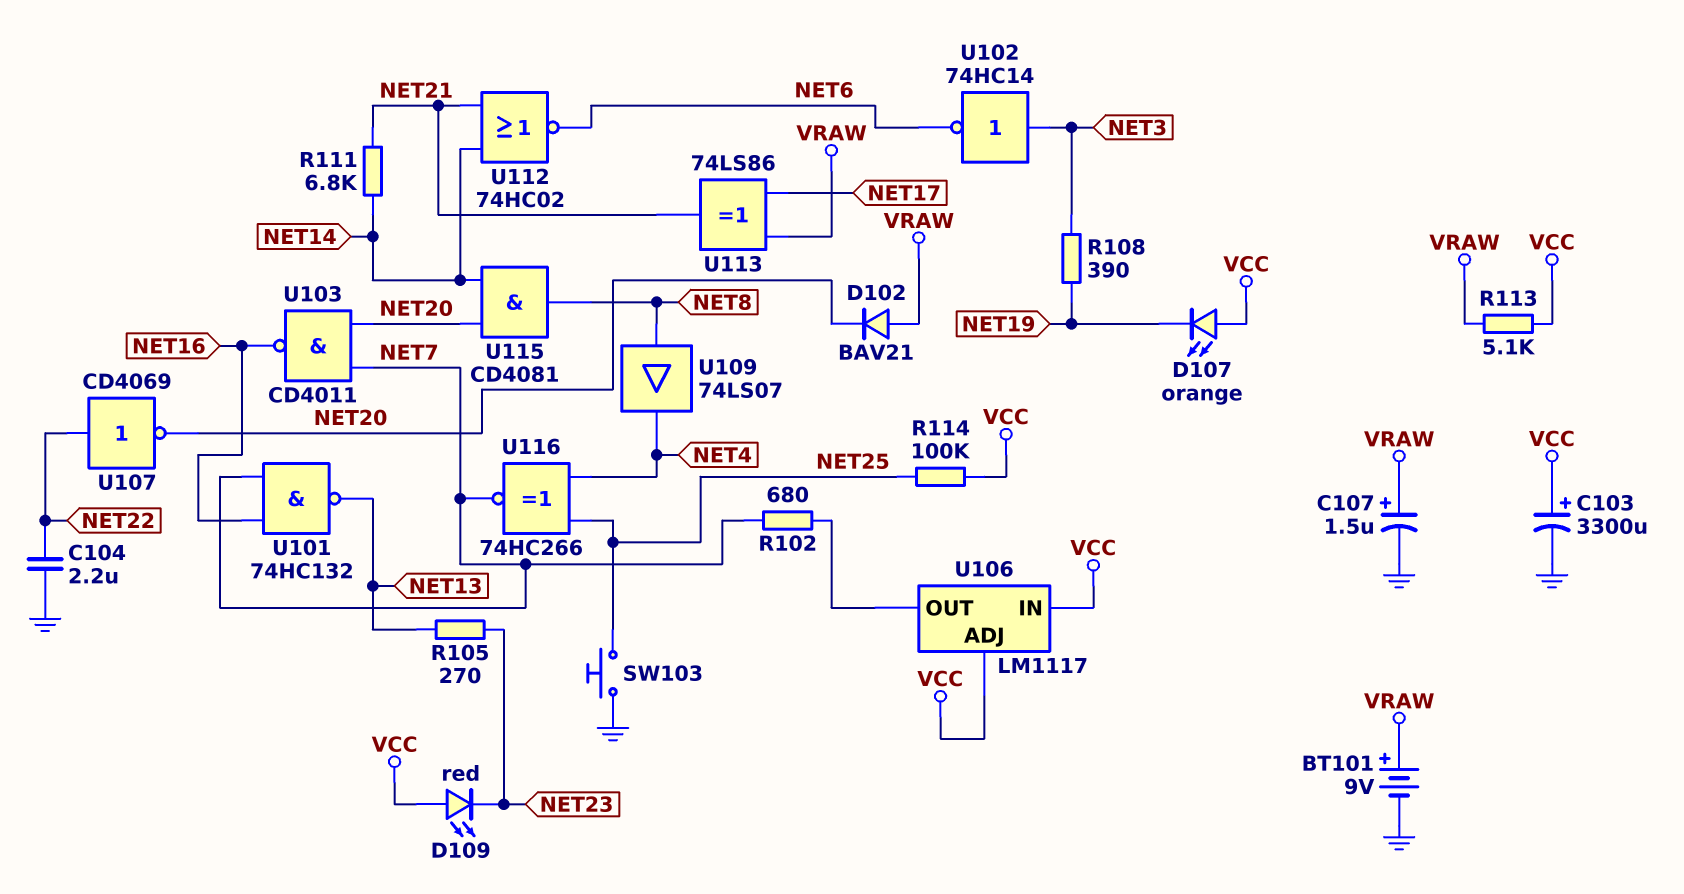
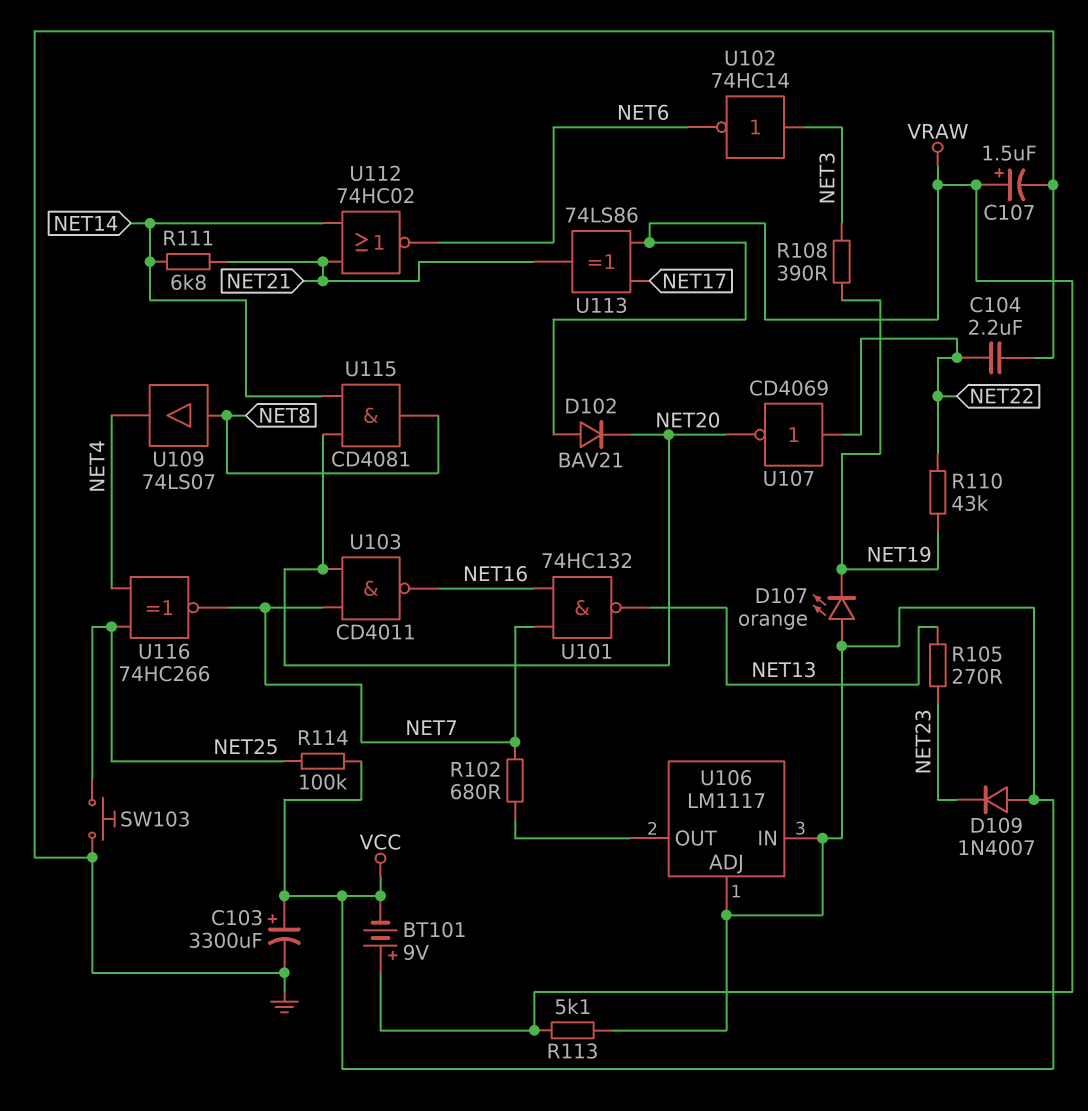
BT101: 9V (plus VRAW, minus GND) -> 9V (plus VRAW, minus VCC)
D109: LED red (A VCC, K NET23) -> diode 1N4007 (A VCC, K NET23)
R110: none -> 43k (NET19, NET22)

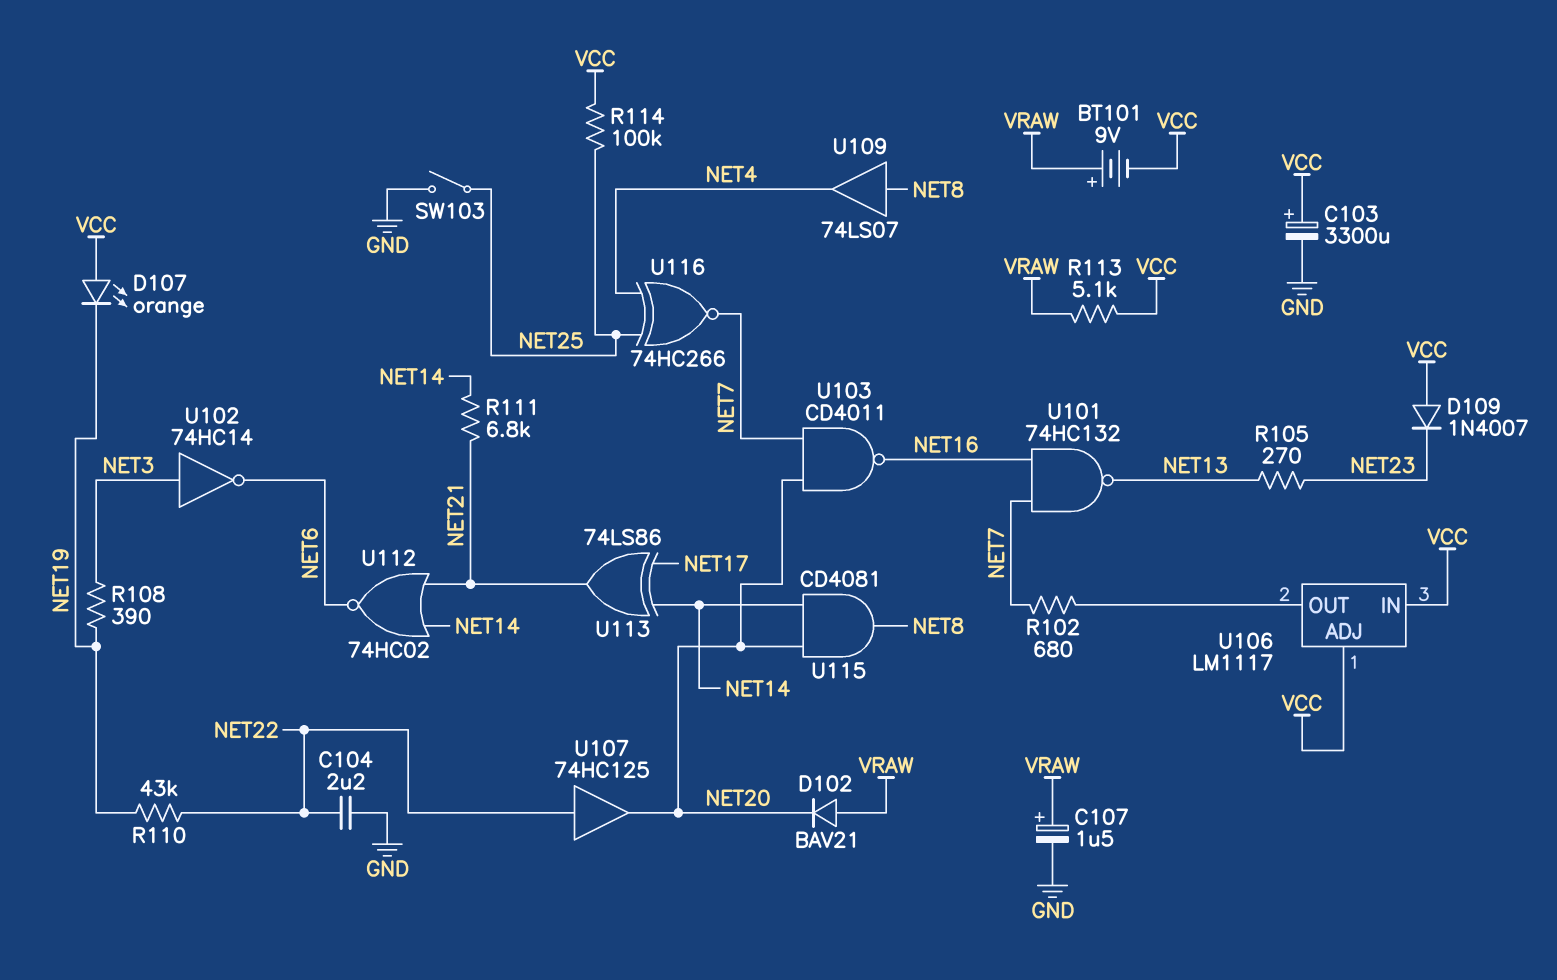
SW103: button (GND, NET25) -> switch (GND, NET25)
U107: NOT CD4069 (in NET22, out NET20) -> buffer 74HC125 (in NET22, out NET20)
U113: XOR 74LS86 (in NET17, in VRAW, out NET21) -> XOR 74LS86 (in NET14, in NET17, out NET21)

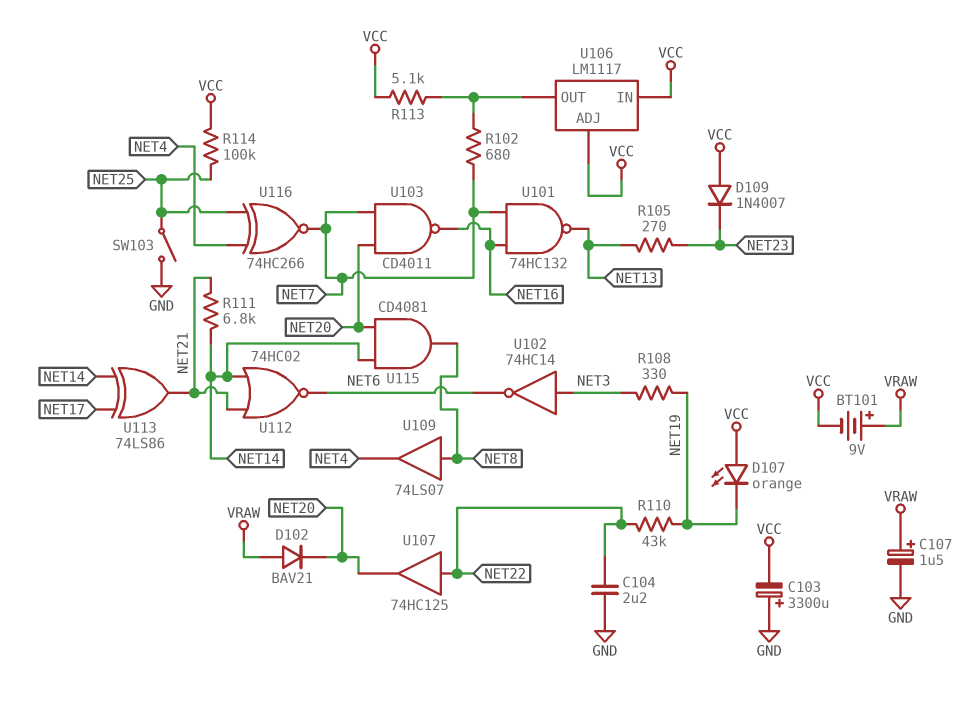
C103: 3300uF (plus VCC, minus GND) -> 3300uF (plus GND, minus VCC)
R108: 390 (NET3, NET19) -> 330 (NET3, NET19)
R113: 5.1k (VCC, VRAW) -> 5.1k (U106/OUT, VCC)

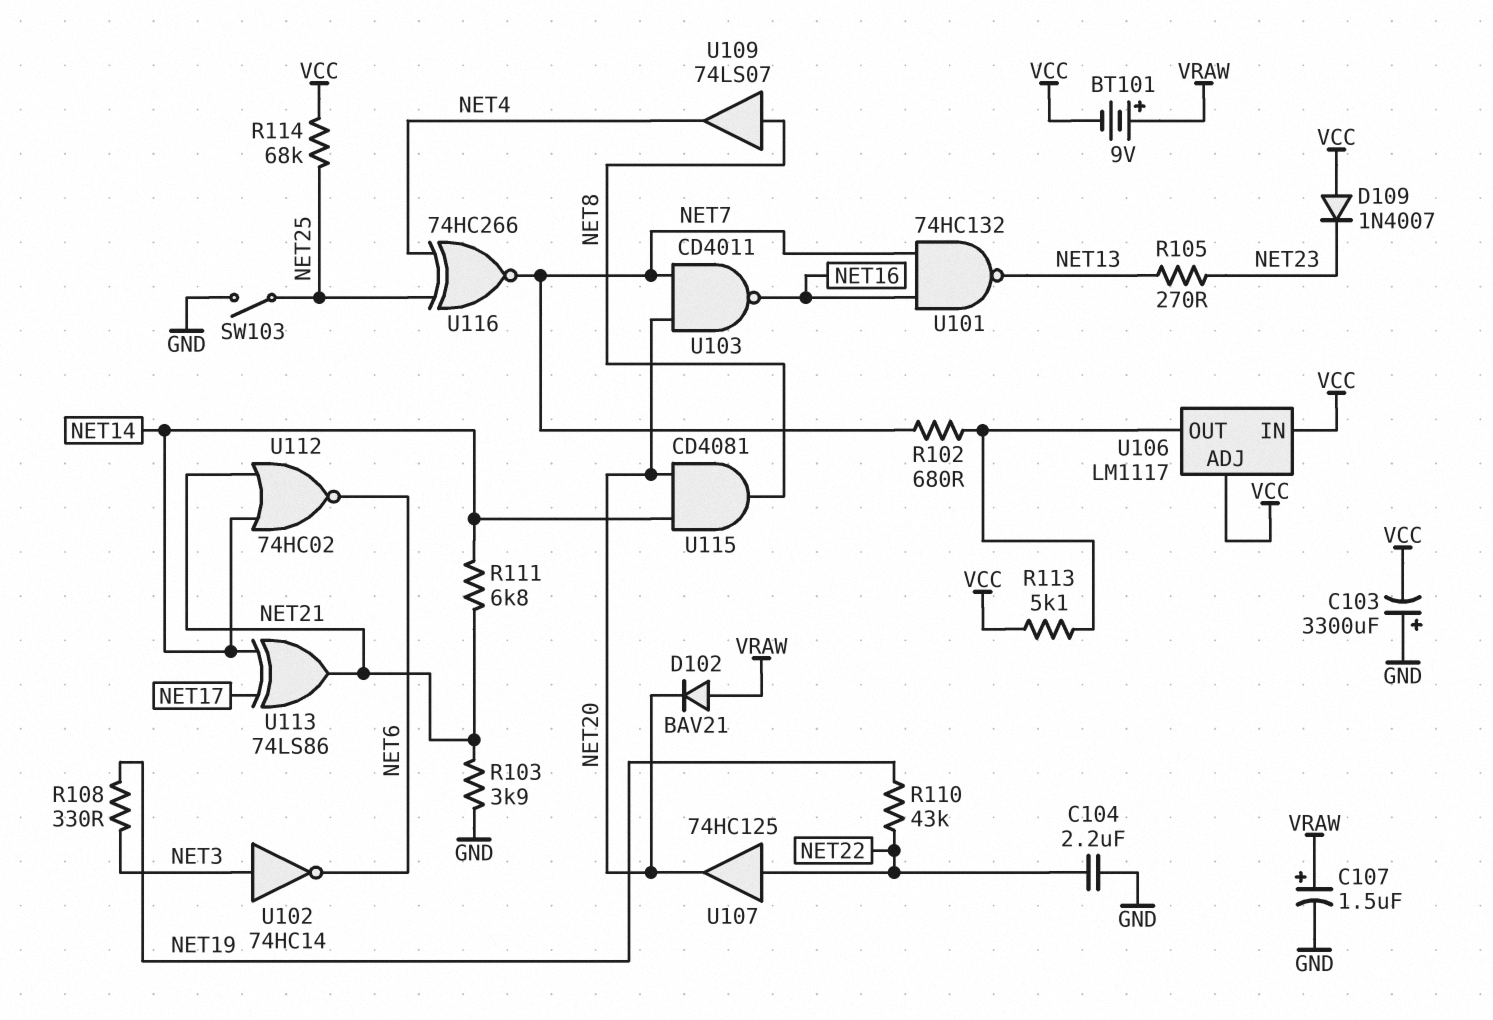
D107: LED orange (A VCC, K NET19) -> none
R103: none -> 3.9k (GND, NET21)
R114: 100k (NET25, VCC) -> 68k (NET25, VCC)

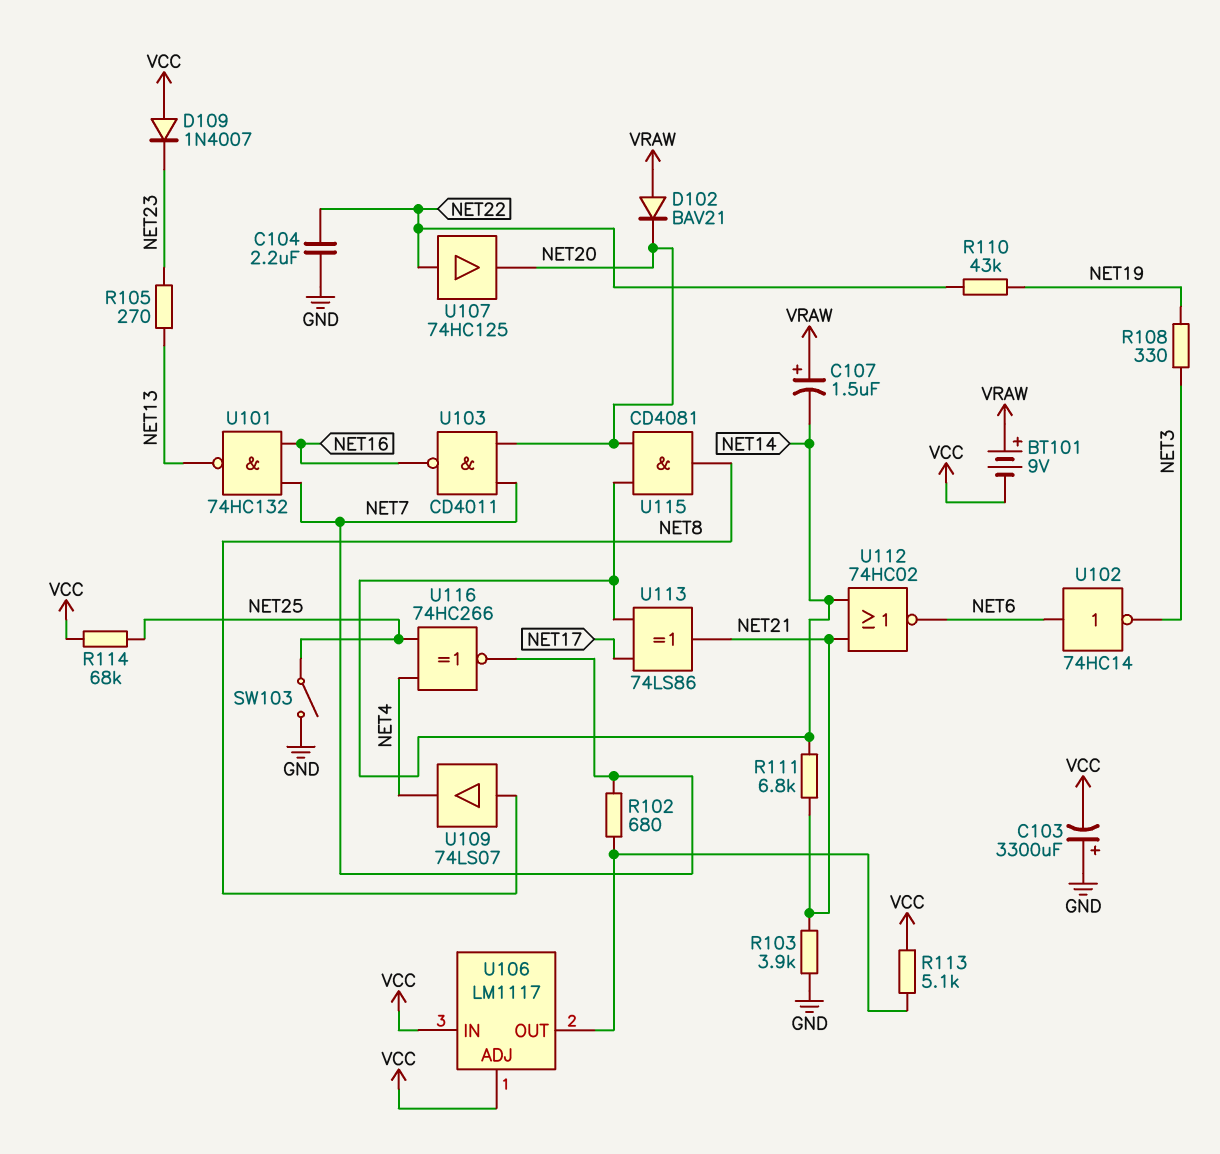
C107: 1.5uF (plus VRAW, minus GND) -> 1.5uF (plus VRAW, minus NET14)
U102: NOT 74HC14 (in NET3, out NET6) -> NOT 74HC14 (in NET6, out NET3)

